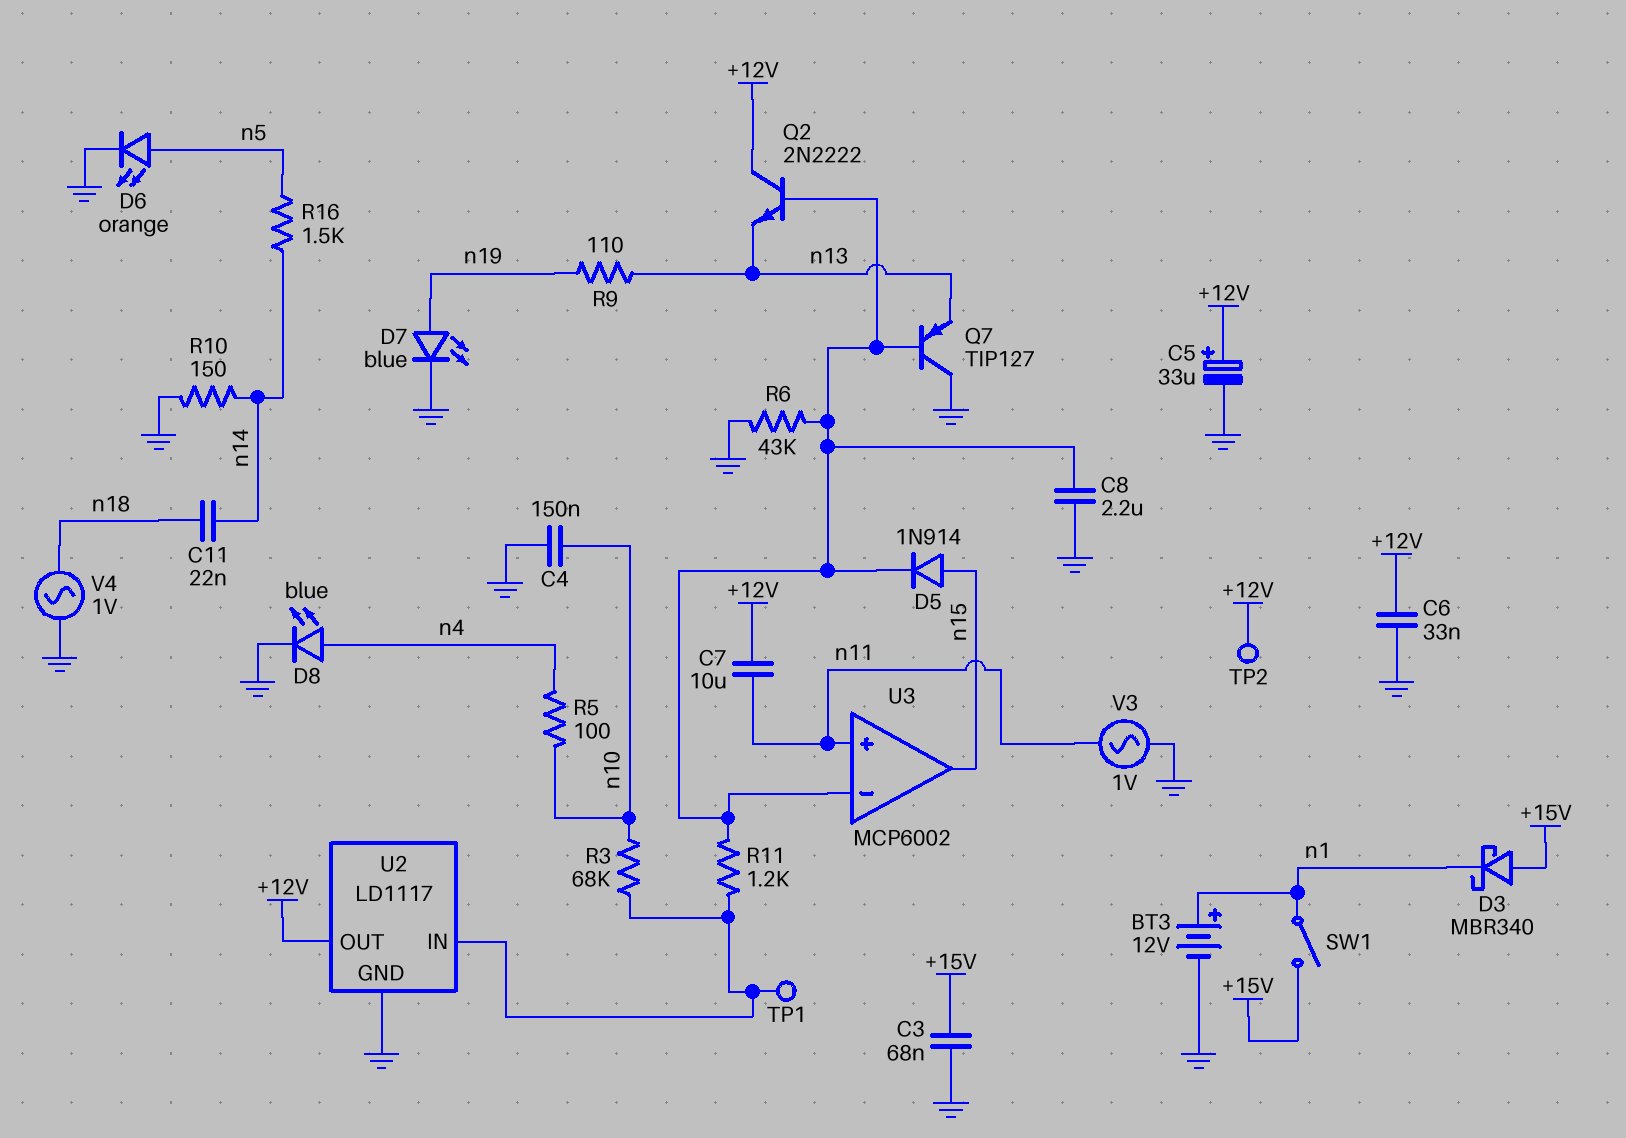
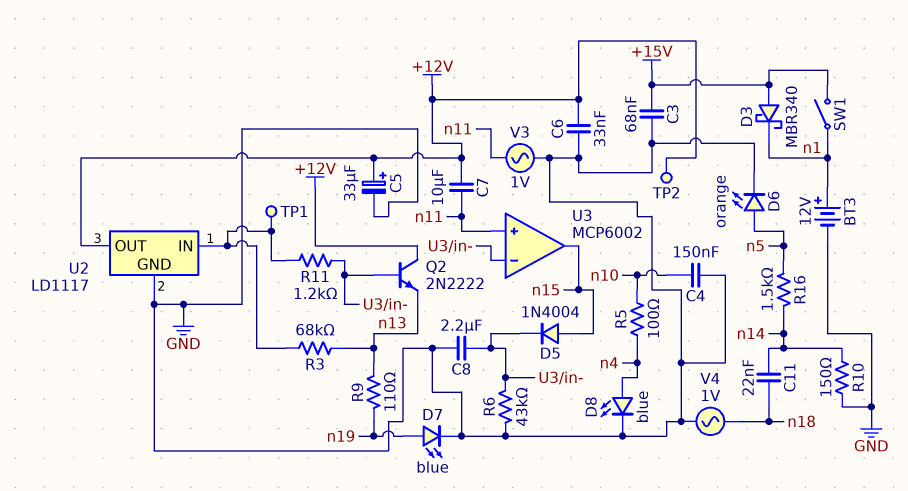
D5: diode 1N914 (A n15, K U3/in-) -> diode 1N4004 (A n15, K U3/in-)
Q7: PNP TIP127 (B U3/in-, C GND, E n13) -> none
R3: 68k (U2/IN, n10) -> 68k (U2/IN, n13)

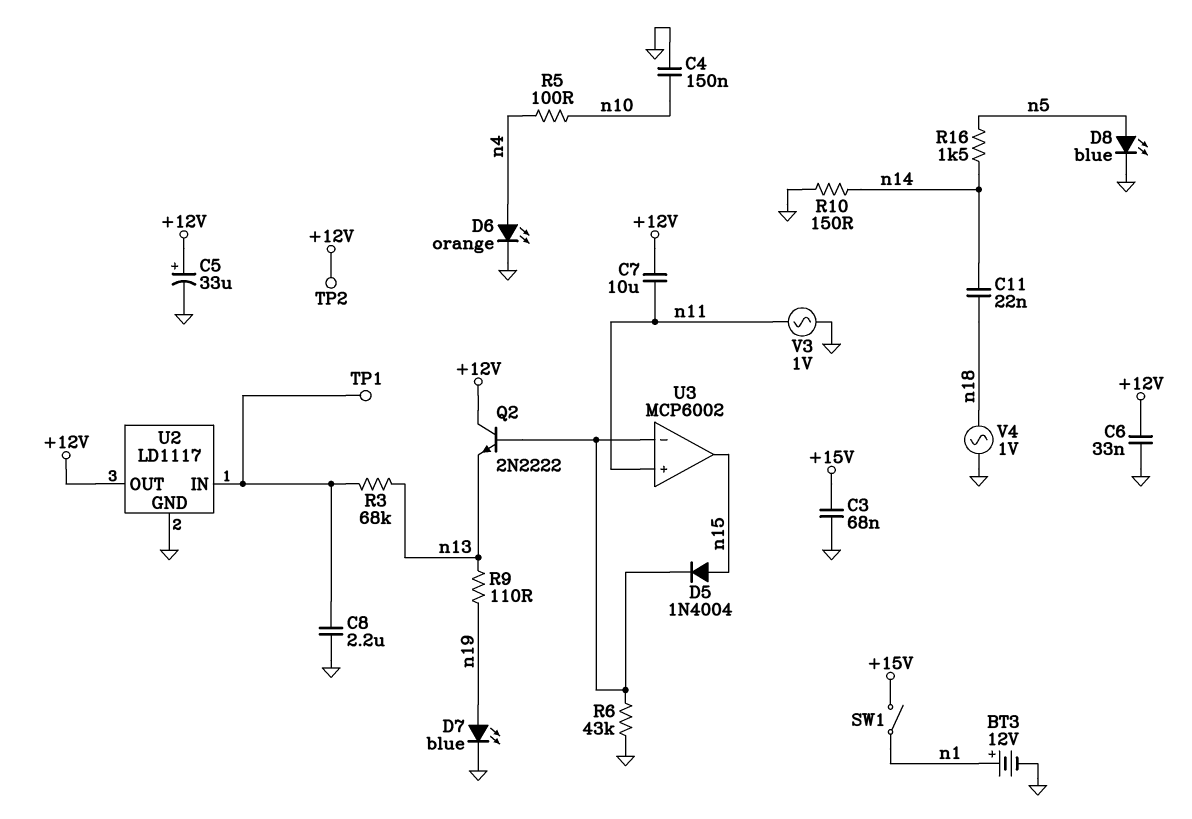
C8: 2.2uF (GND, U3/in-) -> 2.2uF (GND, U2/IN)
D3: schottky MBR340 (A +15V, K n1) -> none
D6: LED orange (A n5, K GND) -> LED orange (A n4, K GND)
D8: LED blue (A n4, K GND) -> LED blue (A n5, K GND)
R11: 1.2k (U2/IN, U3/in-) -> none

